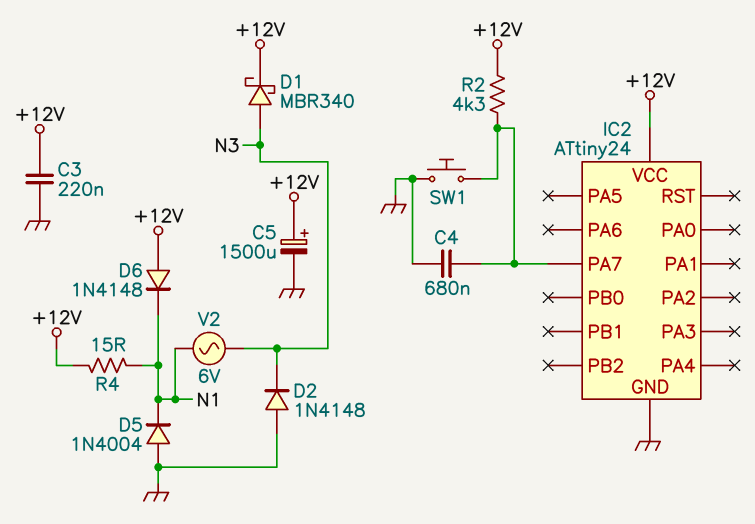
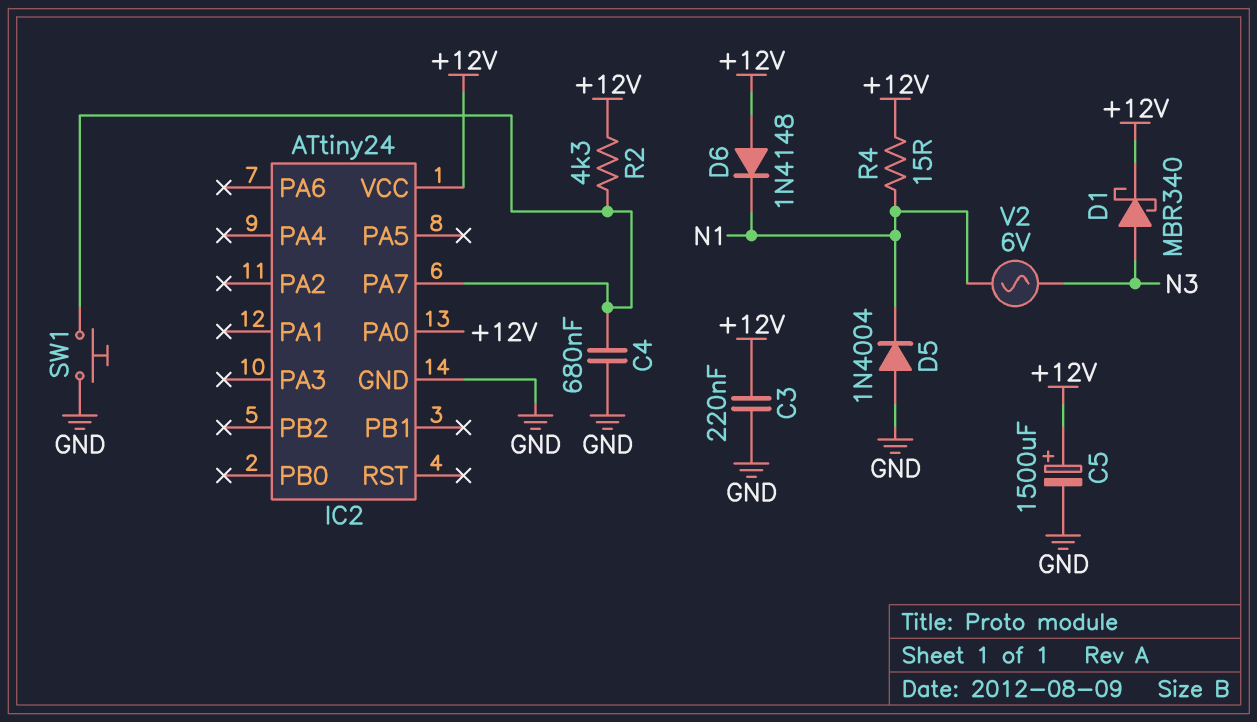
D2: diode 1N4148 (A GND, K N3) -> none
IC2 pin PA0: none -> +12V

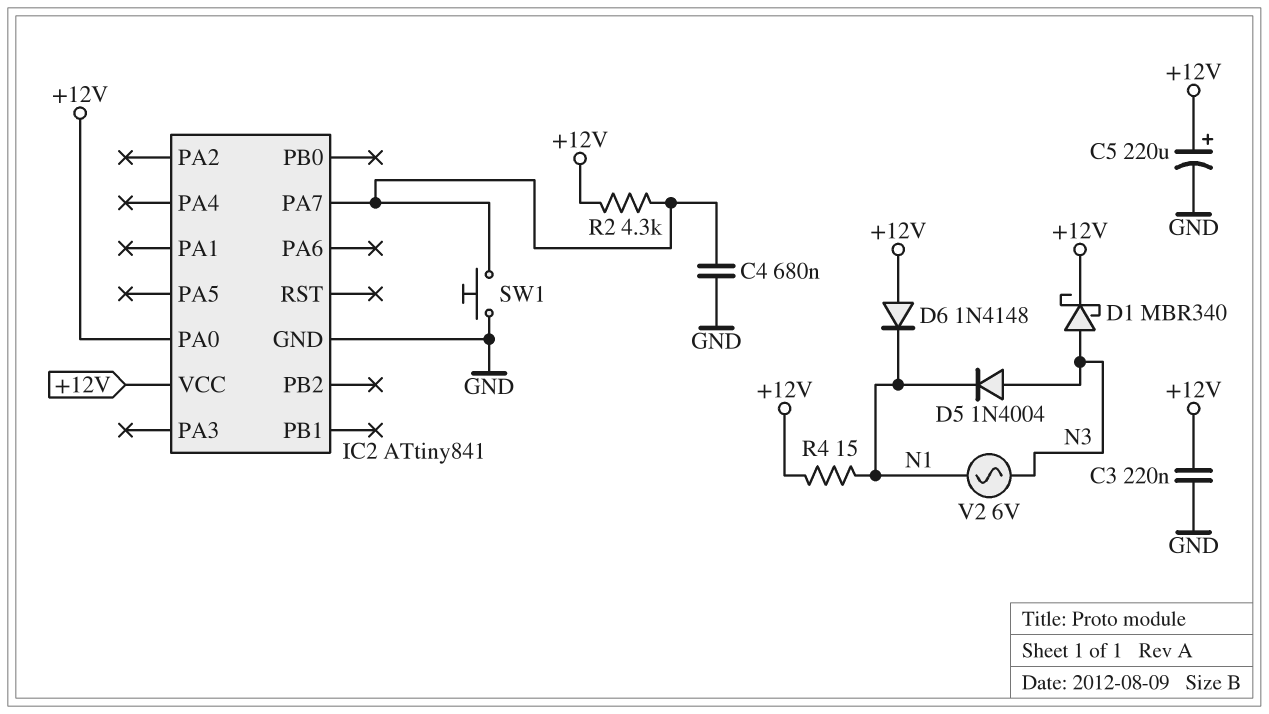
C5: 1500uF (plus +12V, minus GND) -> 220uF (plus +12V, minus GND)
D5: diode 1N4004 (A GND, K N1) -> diode 1N4004 (A N3, K N1)
IC2: ATtiny24 -> ATtiny841

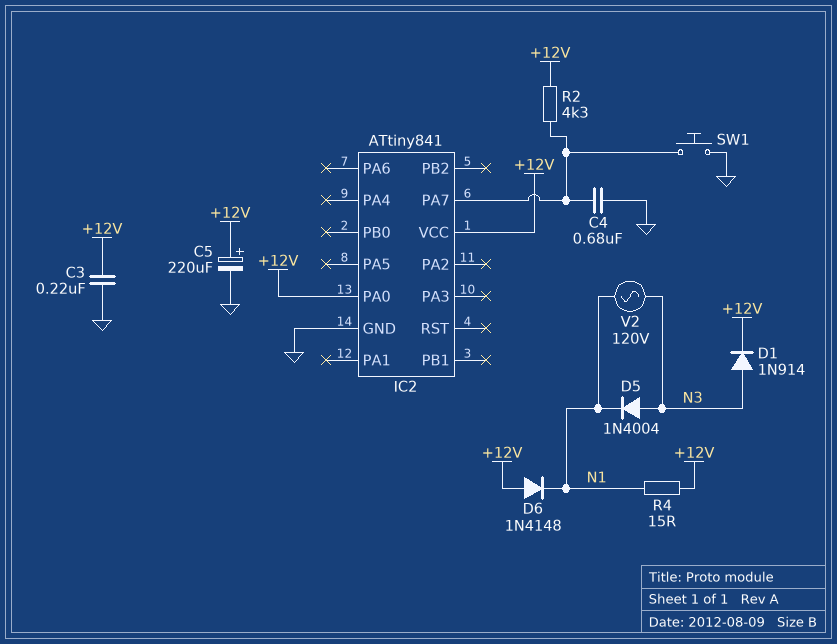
D1: schottky MBR340 (A N3, K +12V) -> diode 1N914 (A N3, K +12V)
V2: AC 6V (N1, N3) -> AC 120V (N1, N3)

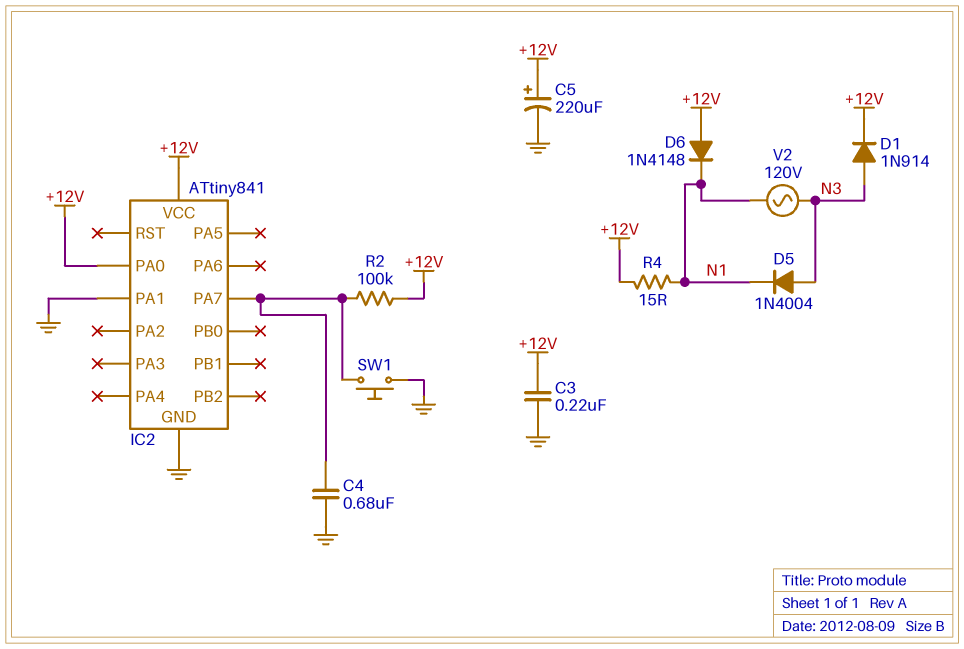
IC2 pin PA1: none -> GND
R2: 4.3k (+12V, IC2/PA7) -> 100k (+12V, IC2/PA7)

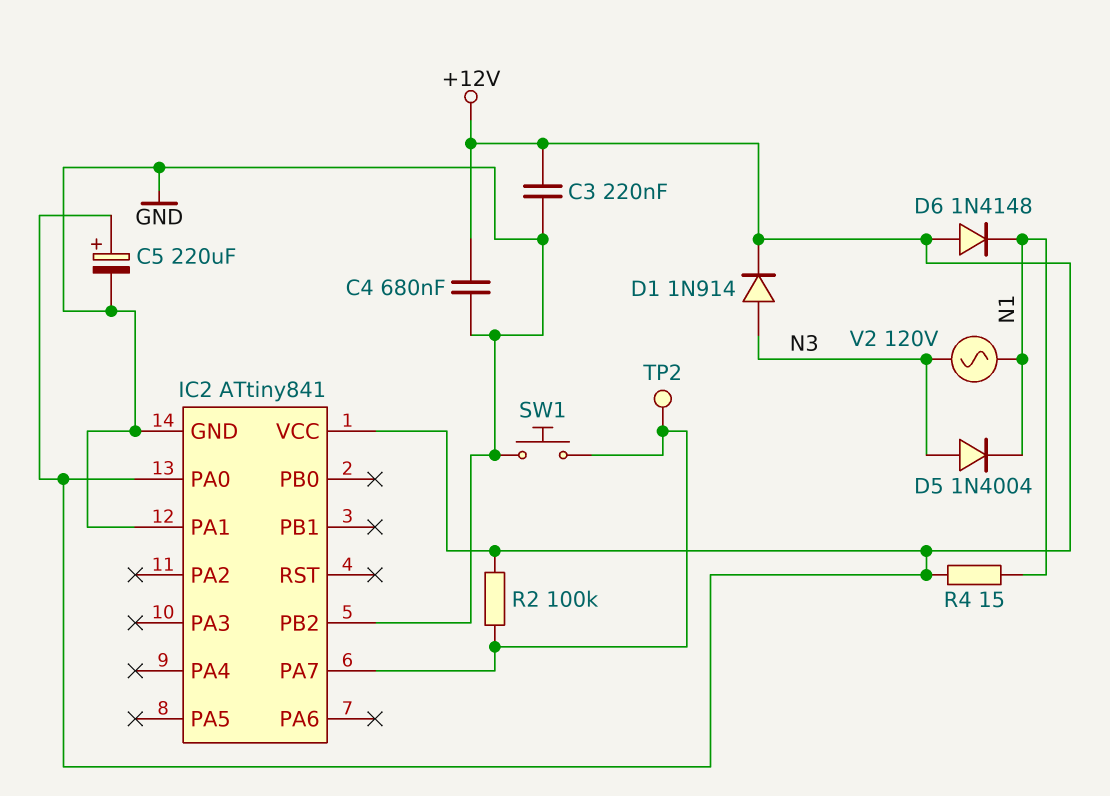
C4: 680nF (GND, IC2/PA7) -> 680nF (+12V, GND)
IC2 pin PB2: none -> GND
TP2: none -> test point (IC2/PA7)

